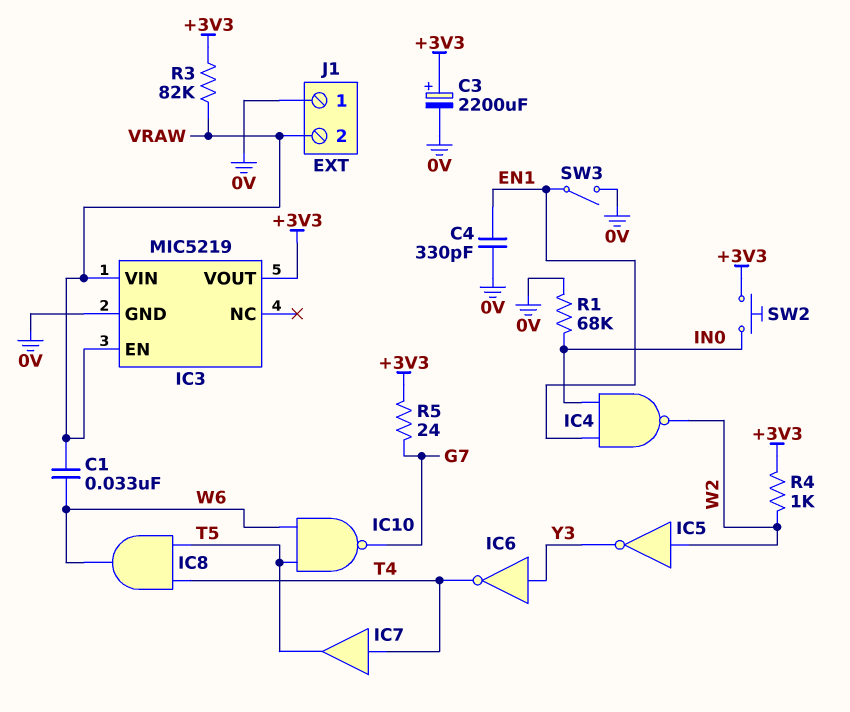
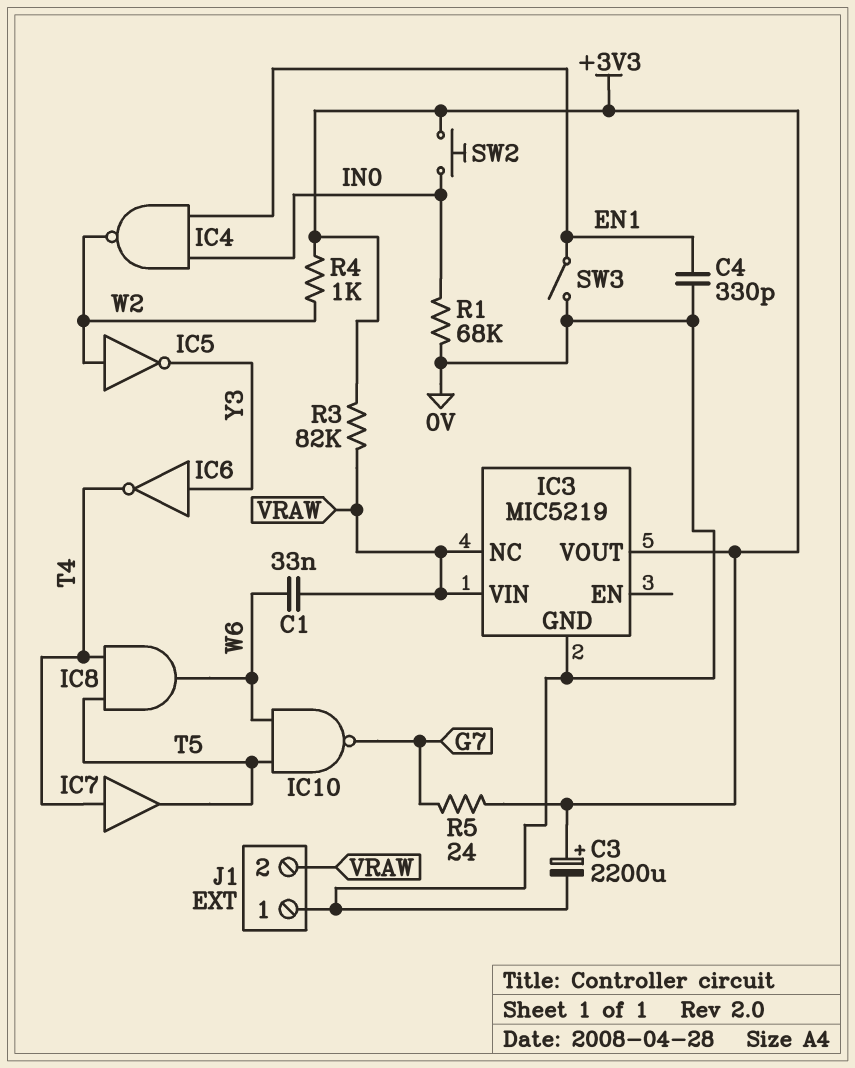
IC3 pin EN: VRAW -> none
IC3 pin NC: none -> VRAW

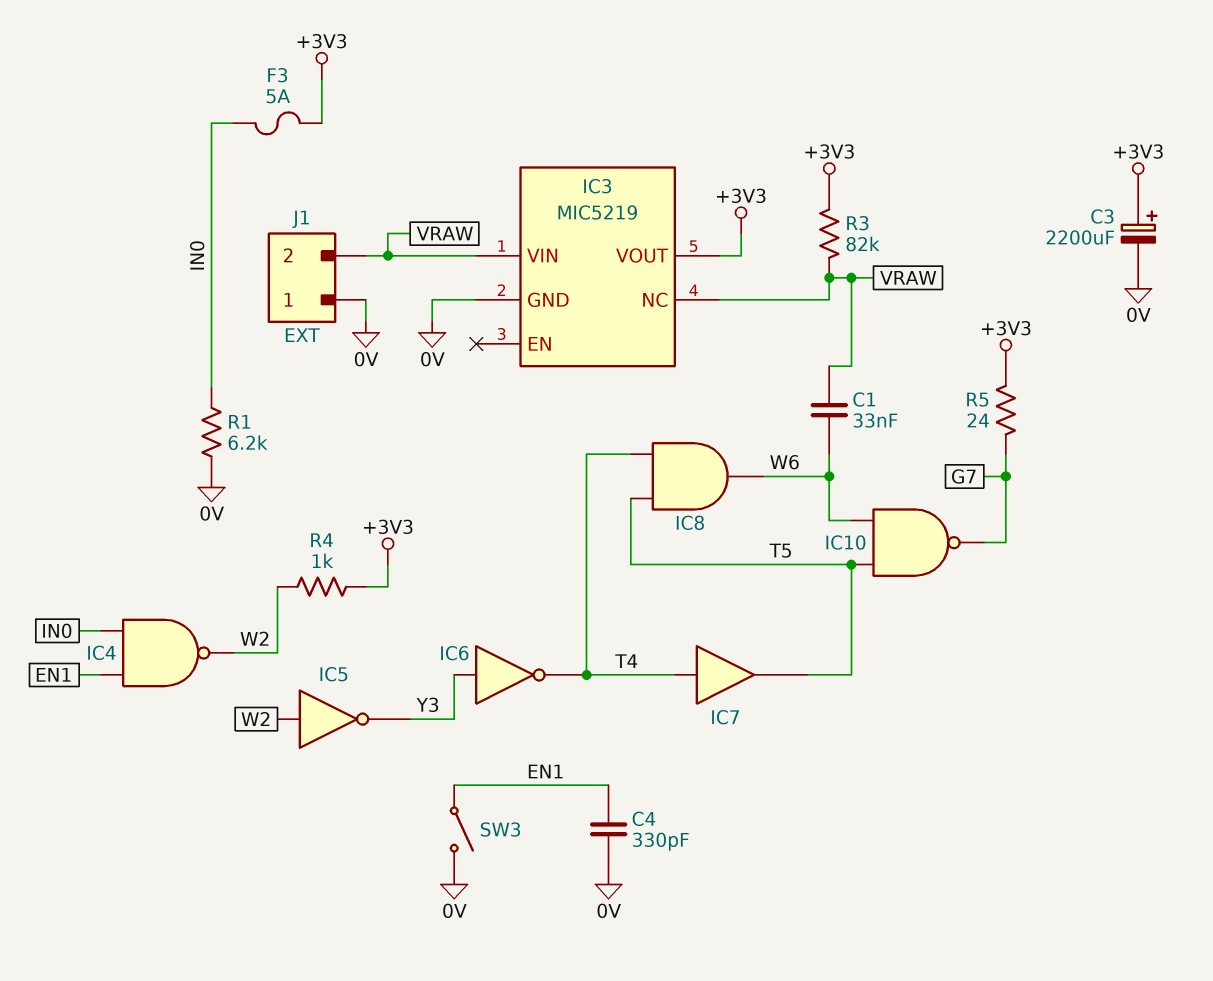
F3: none -> 5A (+3V3, IN0)
R1: 68k (0V, IN0) -> 6.2k (0V, IN0)
SW2: button (+3V3, IN0) -> none

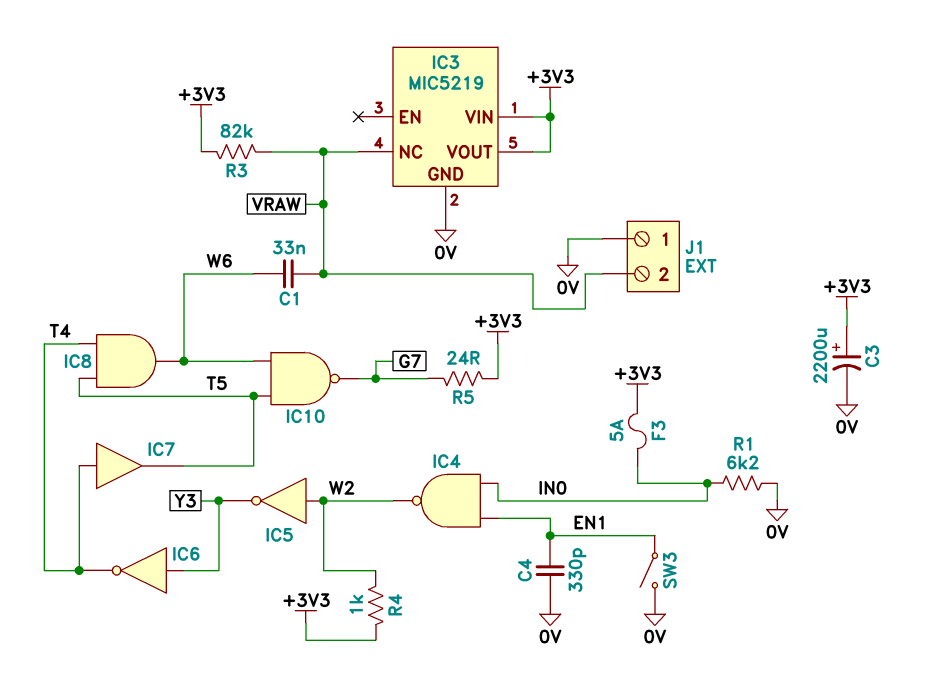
IC3 pin VIN: VRAW -> +3V3

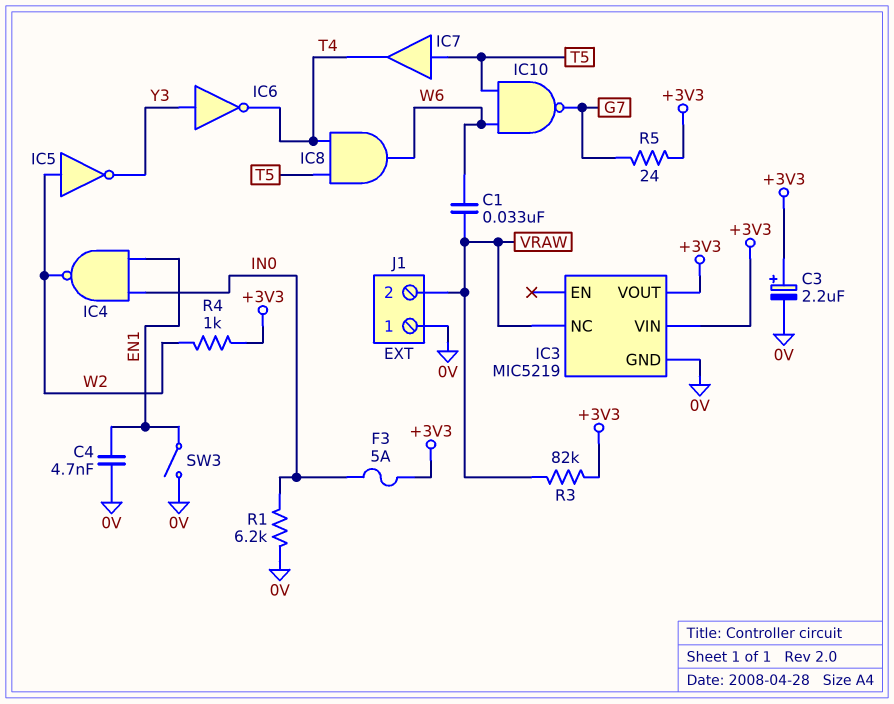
C3: 2200uF (plus +3V3, minus 0V) -> 2.2uF (plus +3V3, minus 0V)
C4: 330pF (0V, EN1) -> 4.7nF (0V, EN1)
IC7: buffer (in T4, out T5) -> buffer (in T5, out T4)

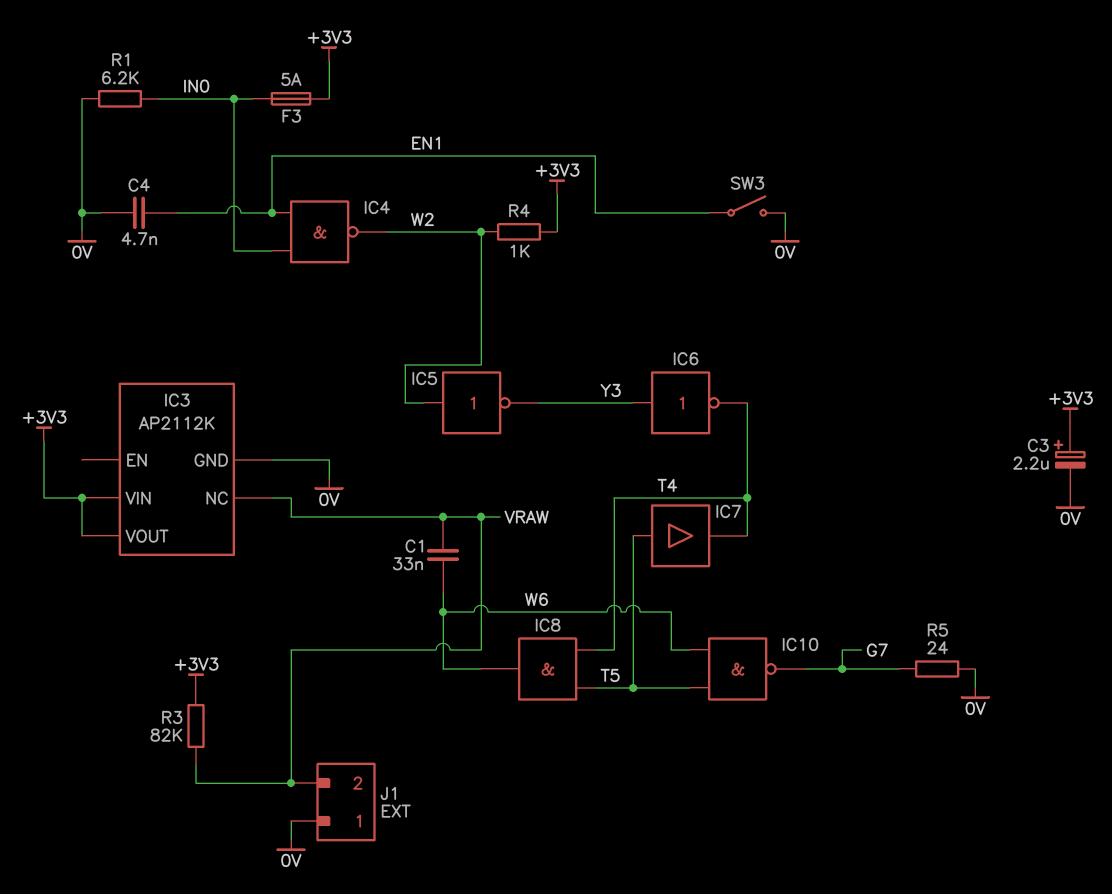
IC3: MIC5219 -> AP2112K
R5: 24 (+3V3, G7) -> 24 (0V, G7)

